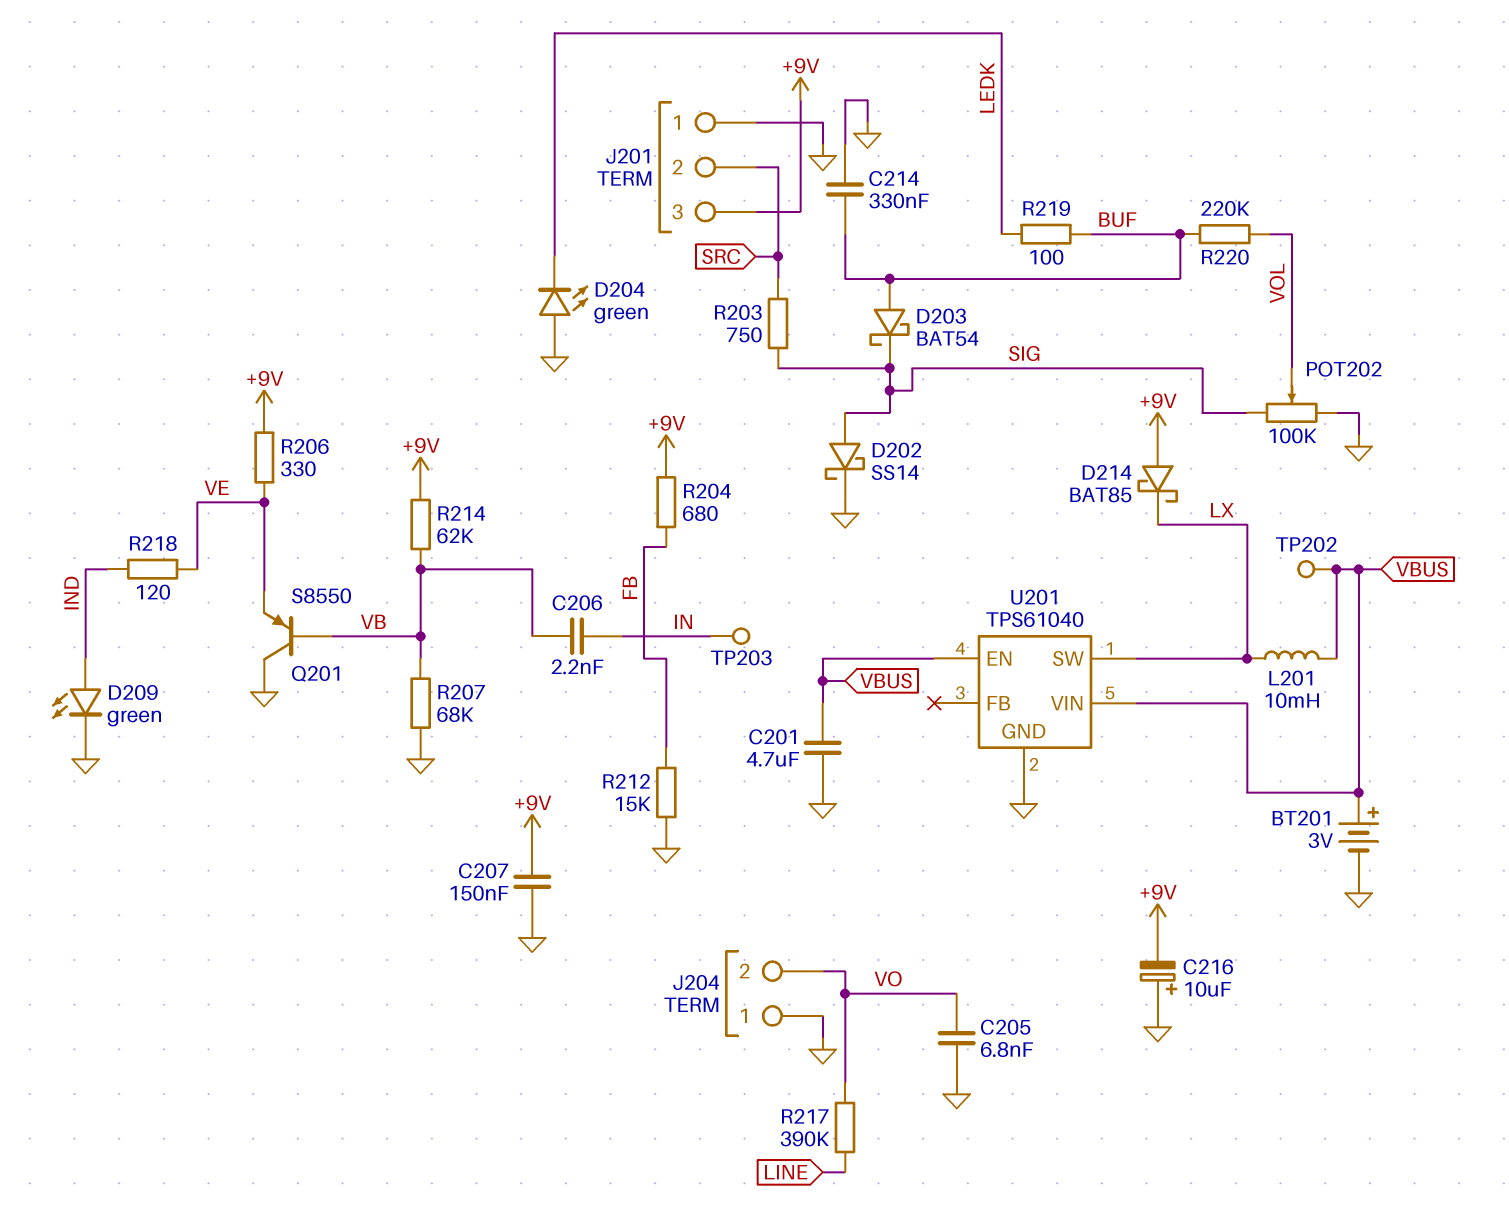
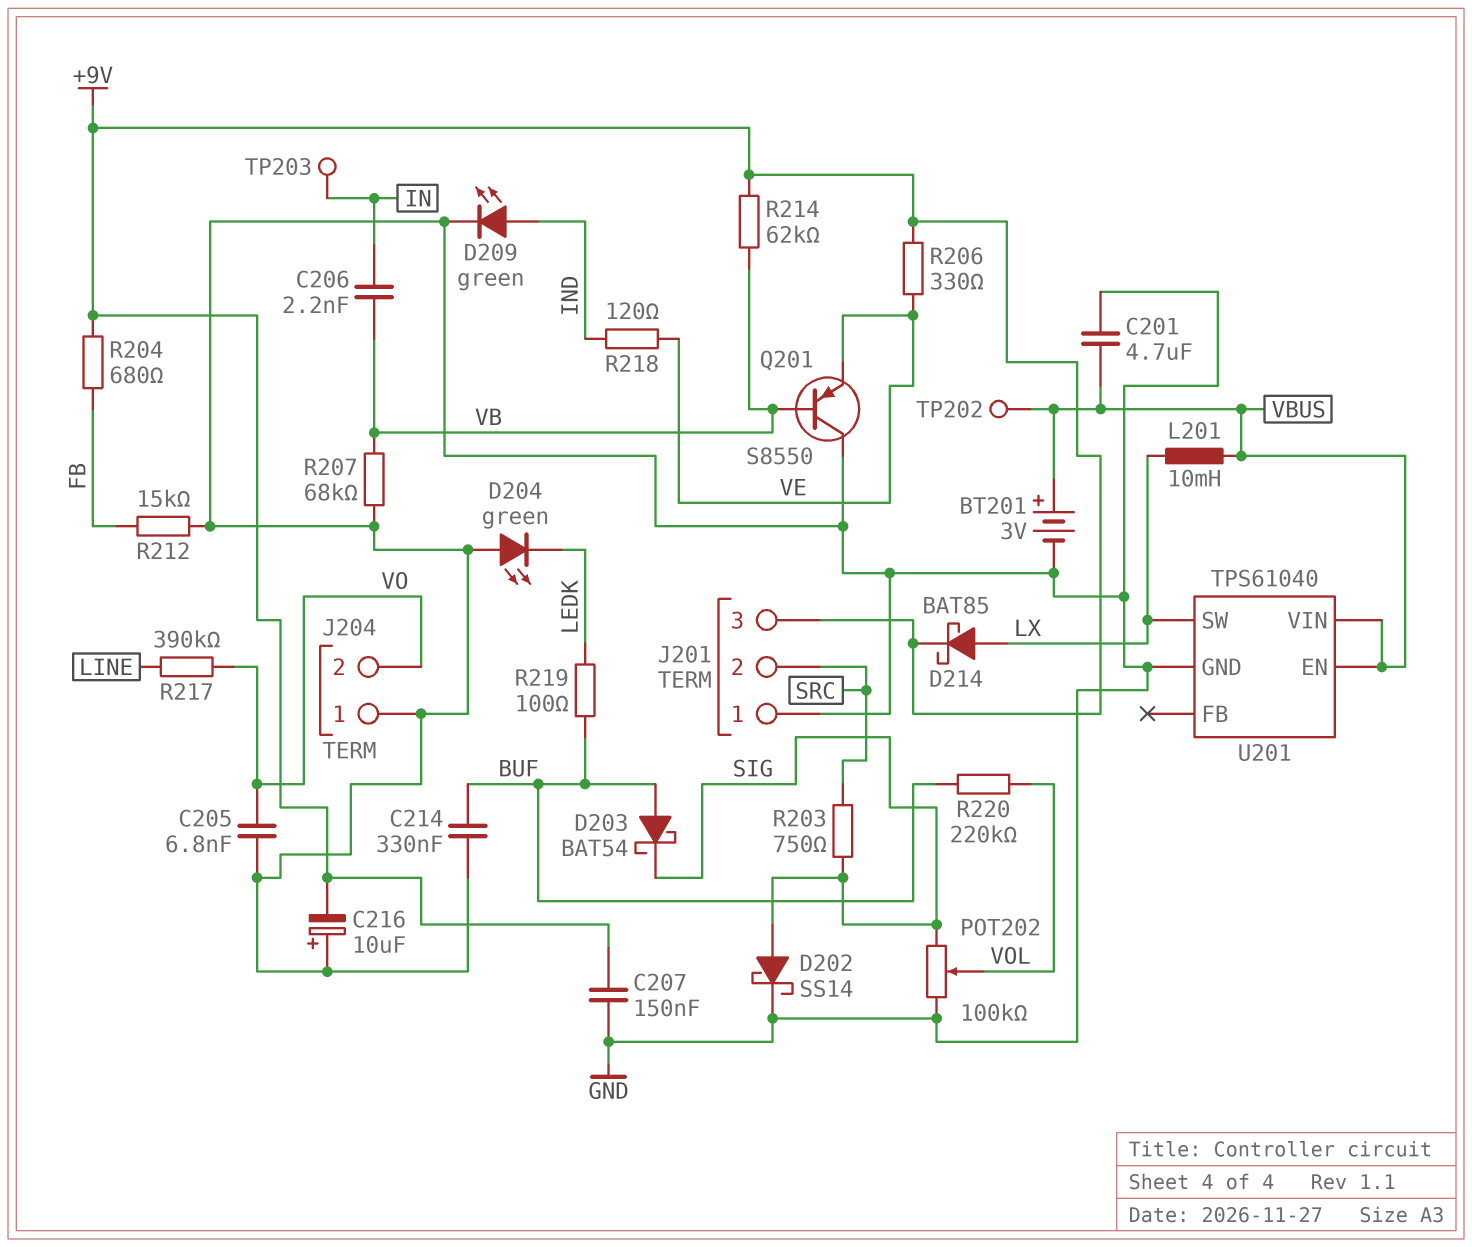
D214: schottky BAT85 (A +9V, K LX) -> schottky BAT85 (A LX, K +9V)

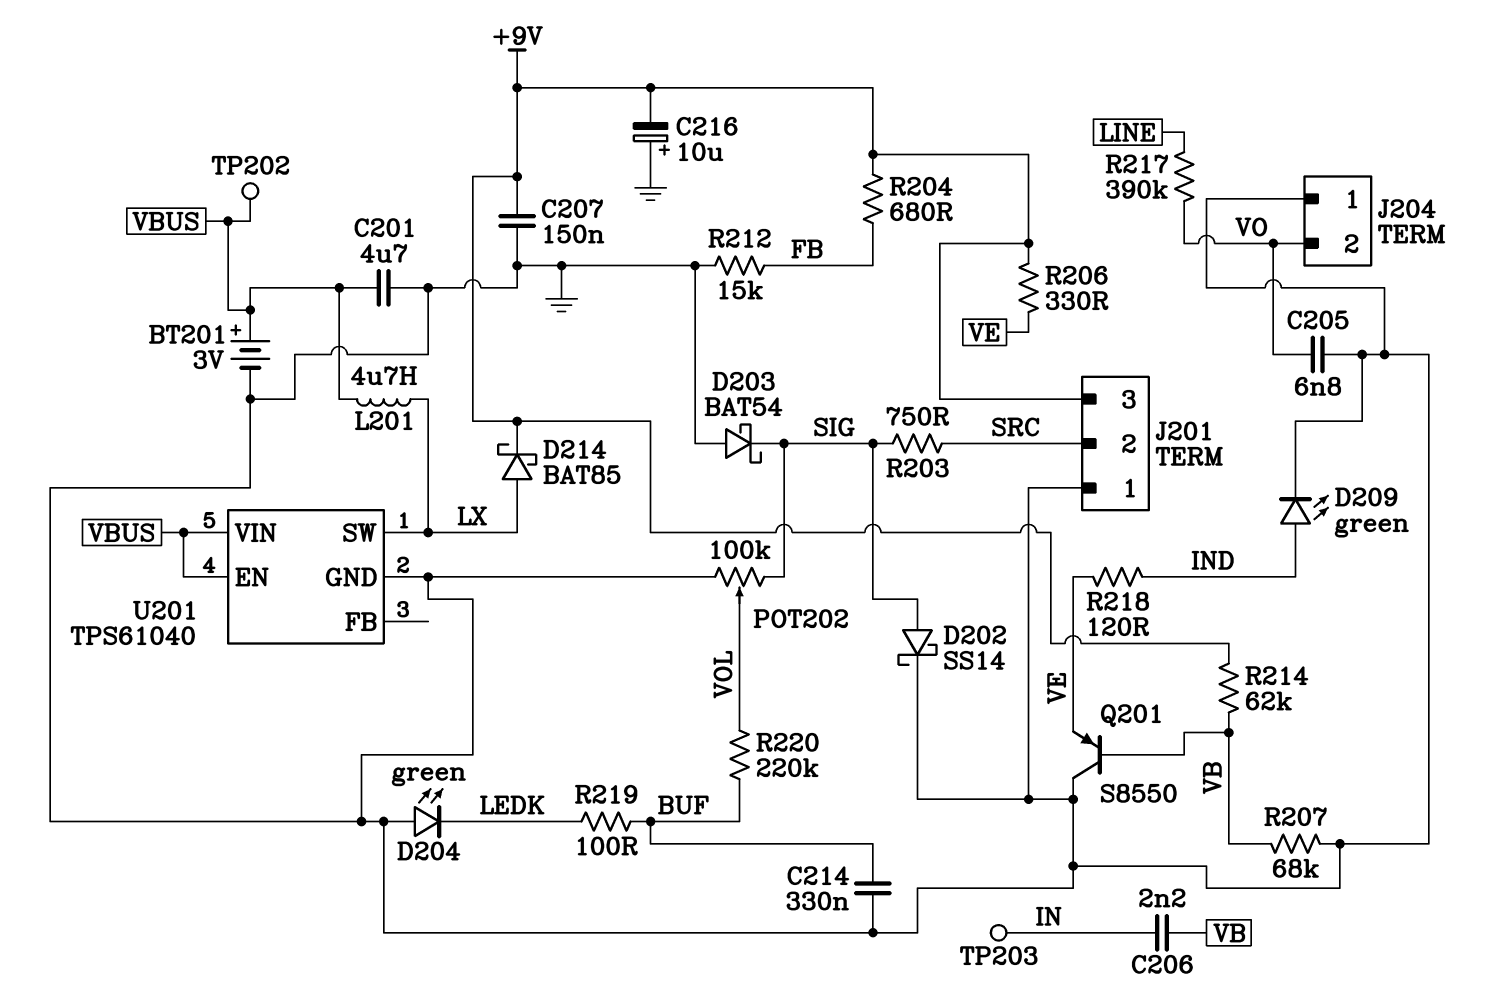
D203: schottky BAT54 (A BUF, K SIG) -> schottky BAT54 (A GND, K SIG)
L201: 10mH (LX, VBUS) -> 4.7uH (LX, VBUS)

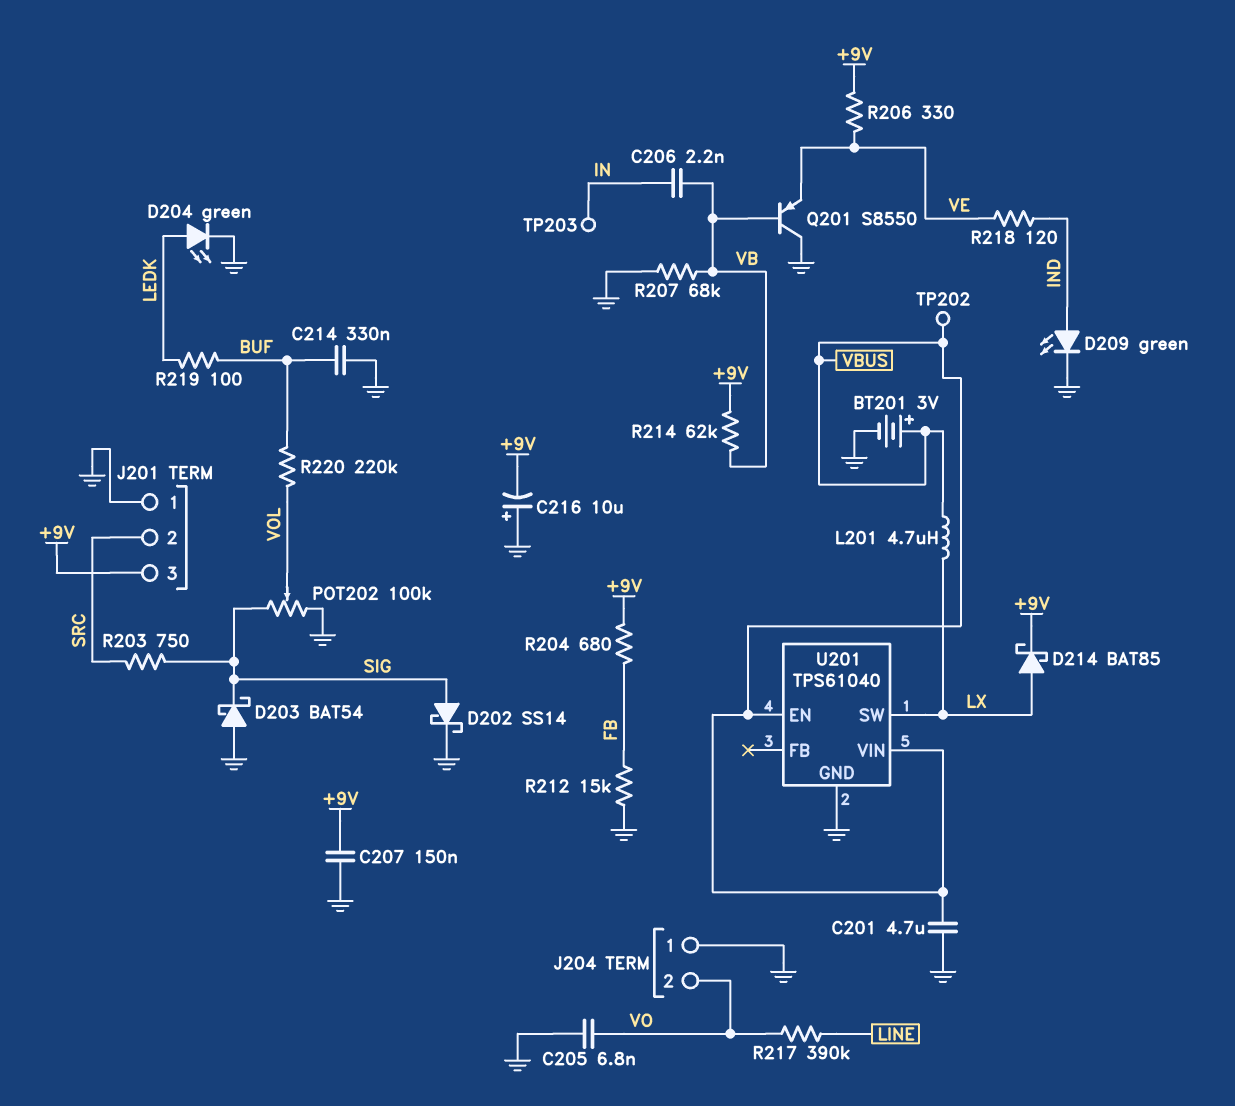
D204: LED green (A GND, K LEDK) -> LED green (A LEDK, K GND)

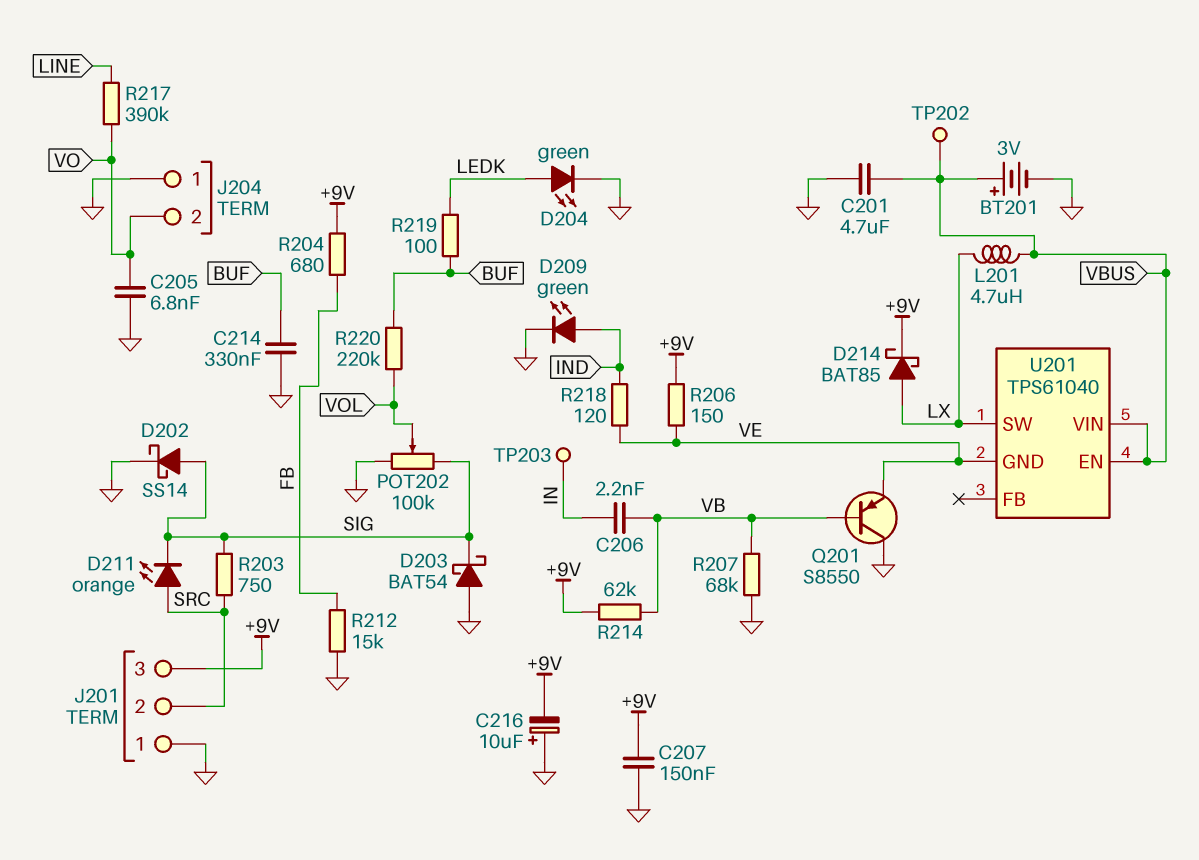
D211: none -> LED orange (A SRC, K SIG)
R206: 330 (+9V, VE) -> 150 (+9V, VE)
U201 pin GND: GND -> VE

